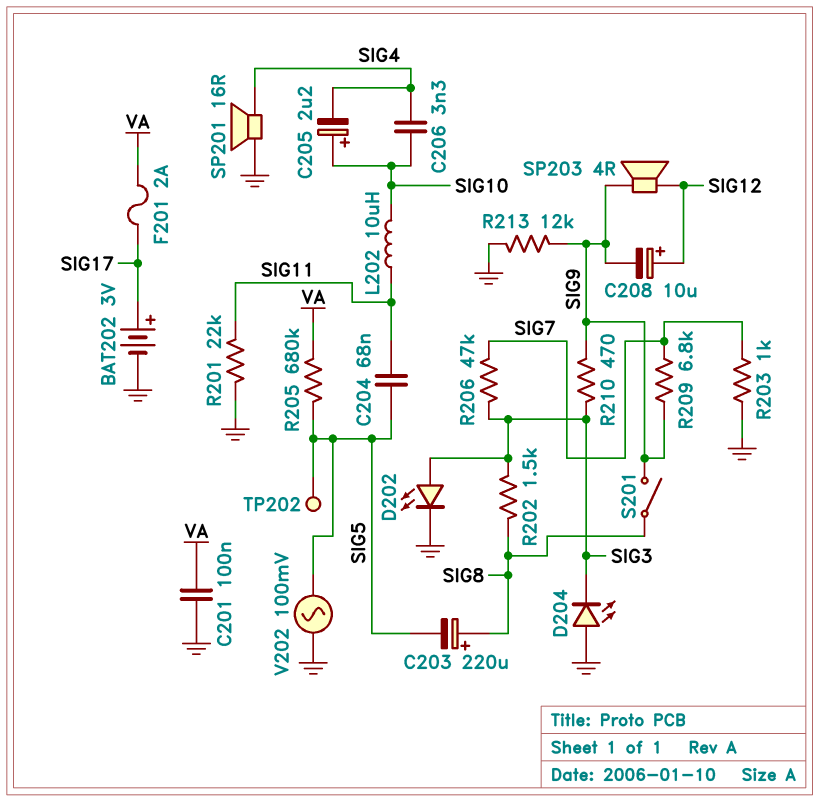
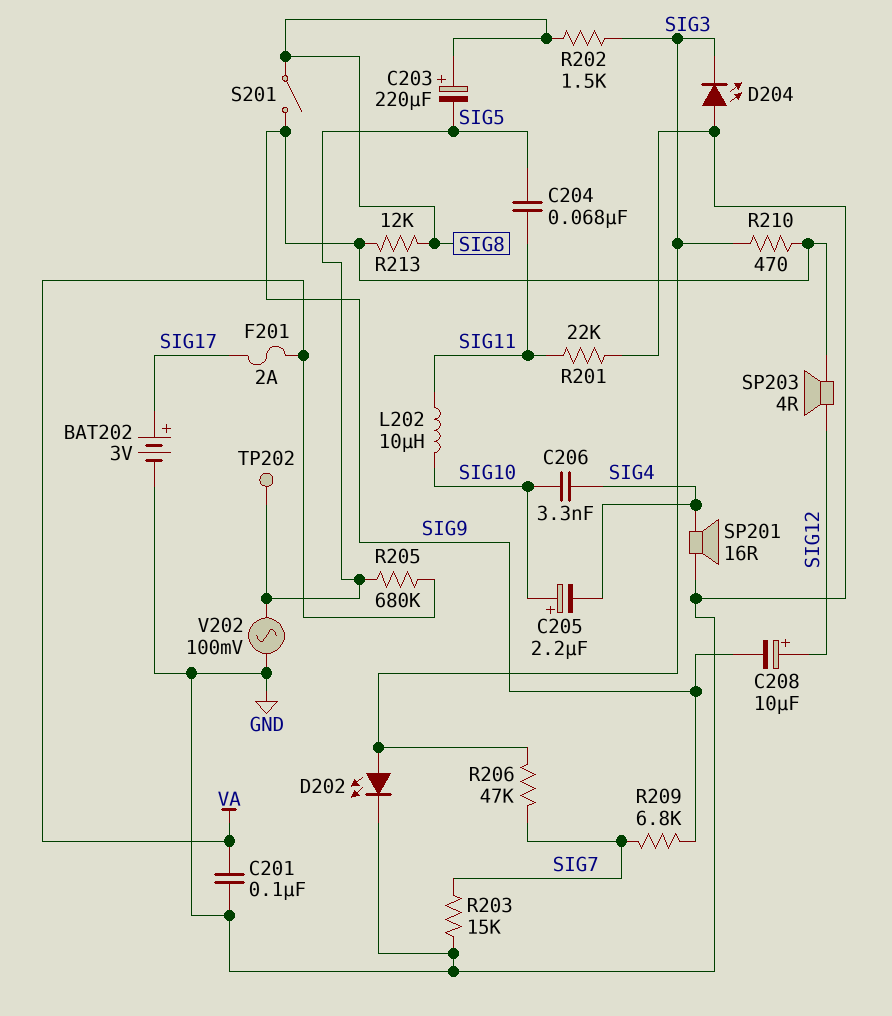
R203: 1k (GND, SIG7) -> 15k (GND, SIG7)
R213: 12k (GND, SIG9) -> 12k (SIG8, SIG9)

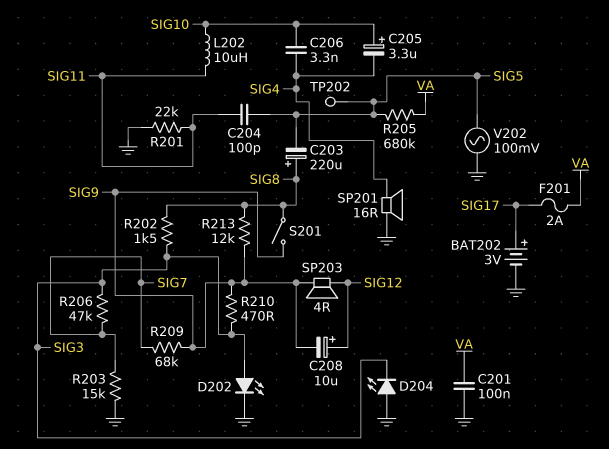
C204: 68nF (SIG5, SIG11) -> 100pF (SIG5, SIG11)
C205: 2.2uF (plus SIG10, minus SIG4) -> 3.3uF (plus SIG10, minus SIG4)
R209: 6.8k (SIG7, SIG9) -> 68k (SIG7, SIG9)

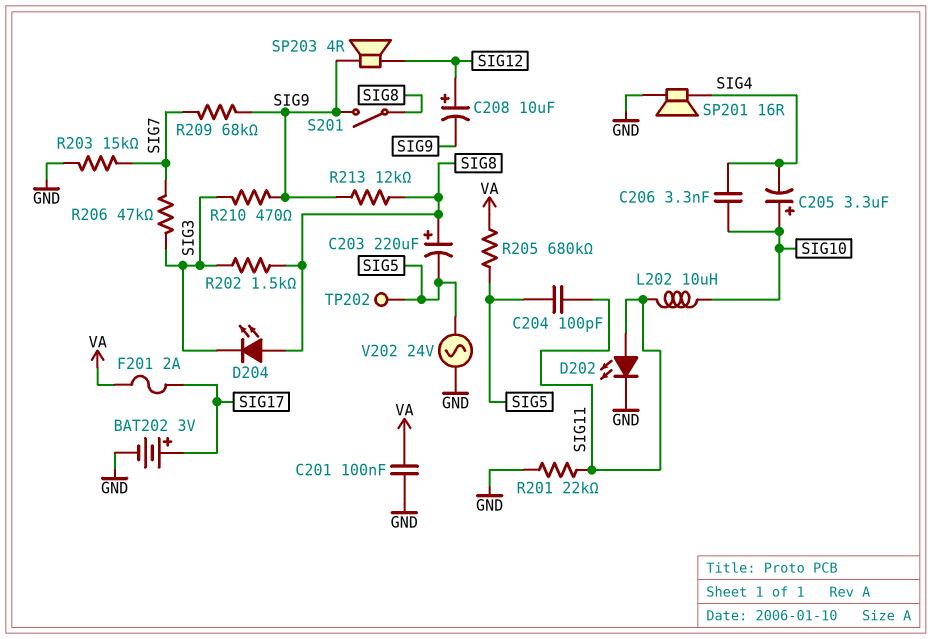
D202: LED (A SIG3, K GND) -> LED (A SIG11, K GND)
D204: LED (A GND, K SIG3) -> LED (A SIG8, K SIG3)
V202: AC 100mV (GND, SIG5) -> AC 24V (GND, SIG5)

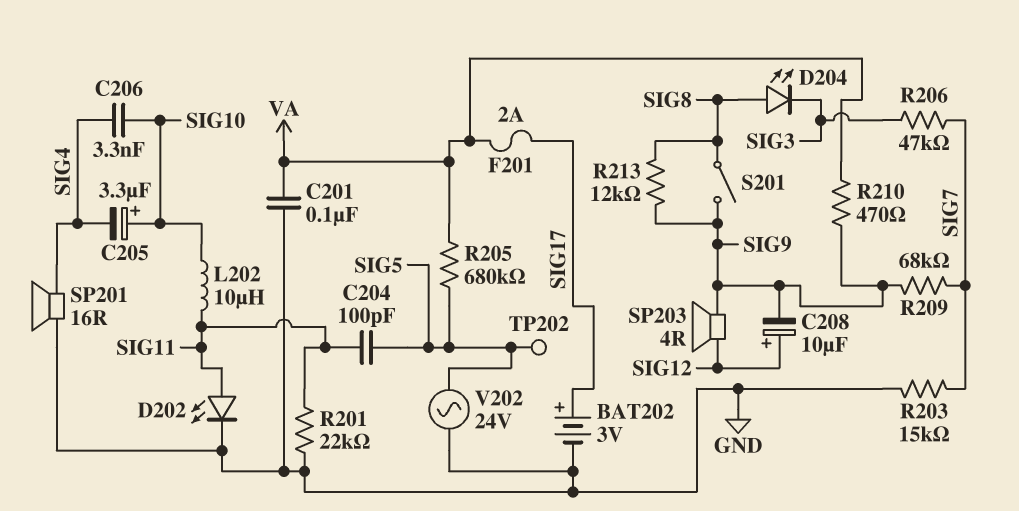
C203: 220uF (plus SIG8, minus SIG5) -> none
R202: 1.5k (SIG3, SIG8) -> none
R210: 470 (SIG3, SIG9) -> 470 (SIG9, VA)

